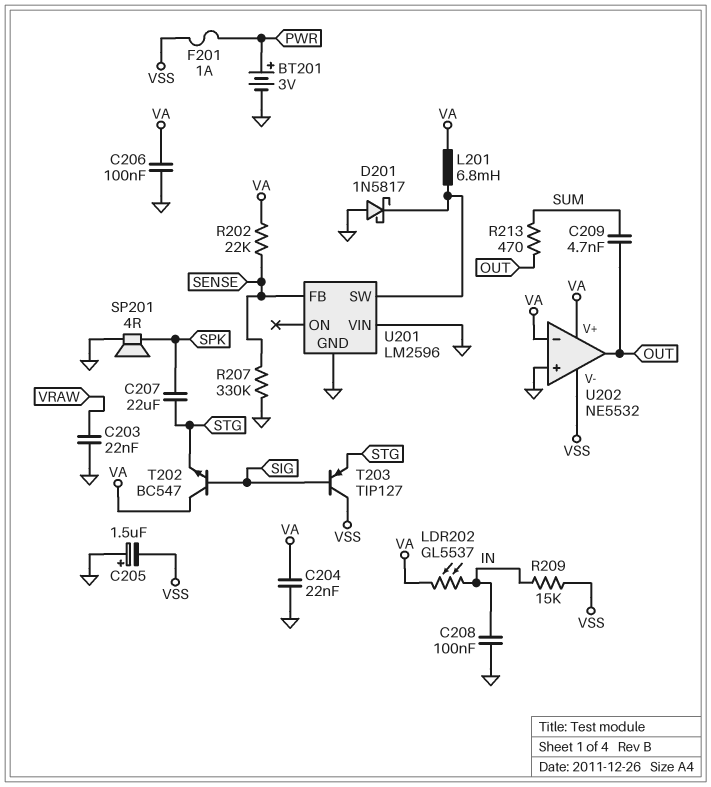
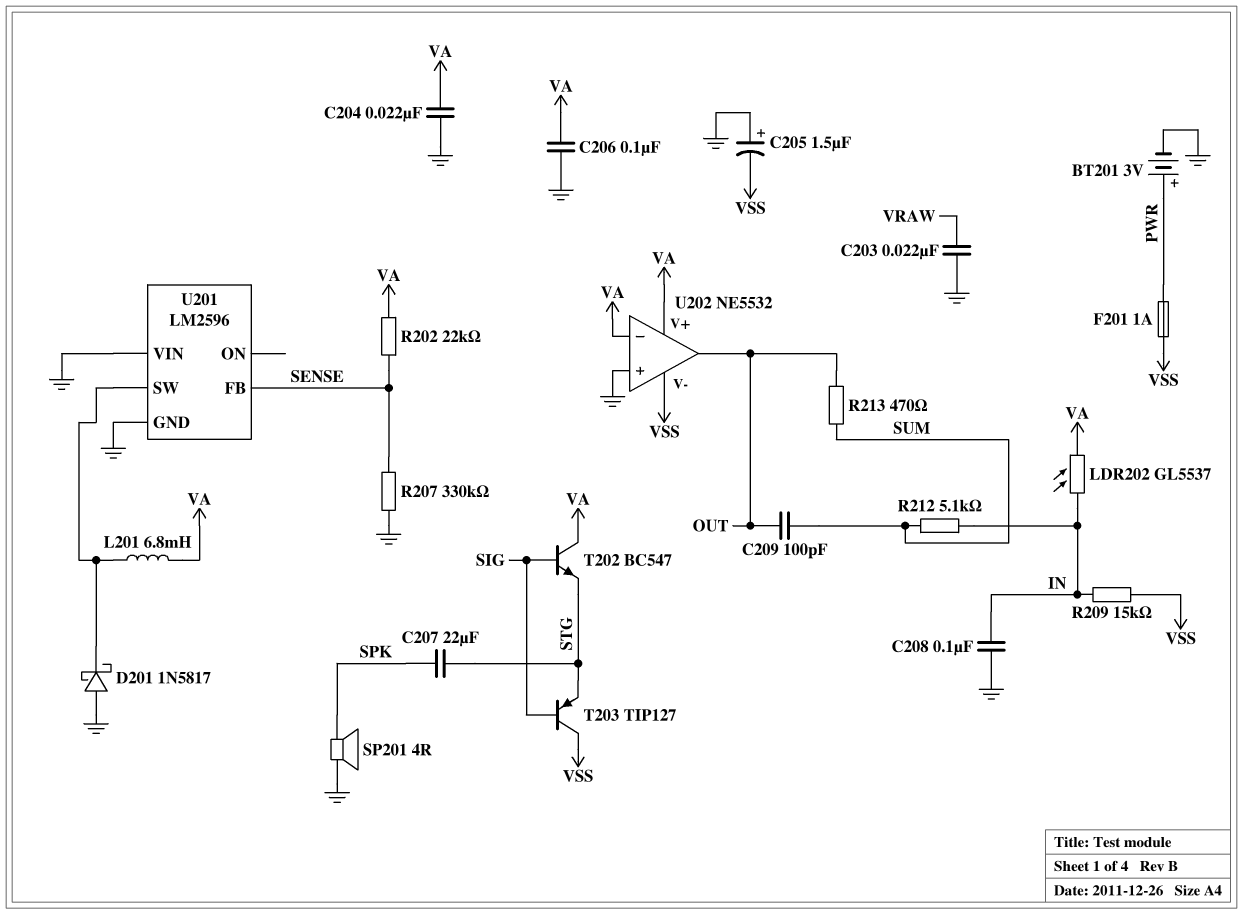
C209: 4.7nF (OUT, SUM) -> 100pF (OUT, SUM)
R212: none -> 5.1k (IN, SUM)

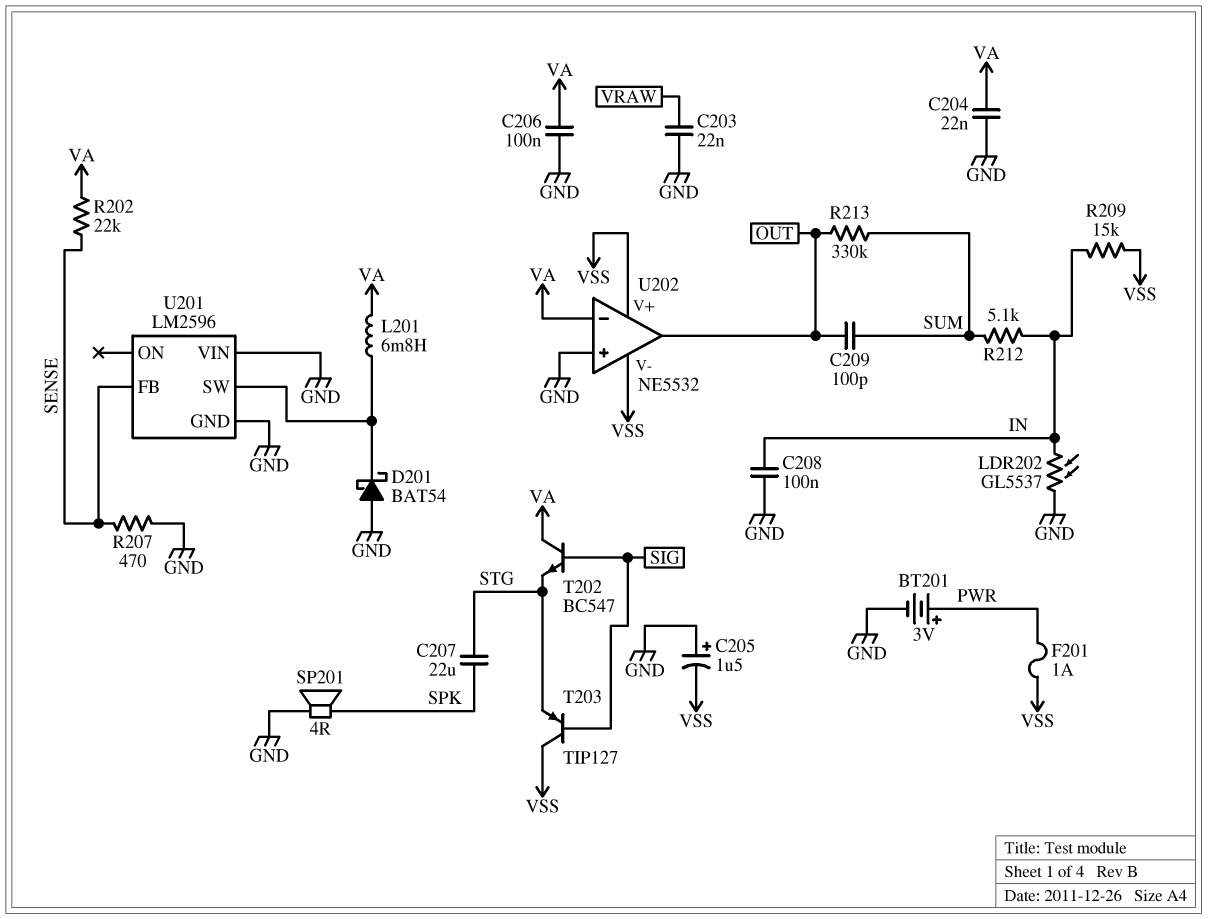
D201: schottky 1N5817 (A GND, K U201/SW) -> schottky BAT54 (A GND, K U201/SW)
LDR202: GL5537 (IN, VA) -> GL5537 (GND, IN)
R207: 330k (GND, SENSE) -> 470 (GND, SENSE)
R213: 470 (OUT, SUM) -> 330k (OUT, SUM)
U202 pin V+: VA -> VSS

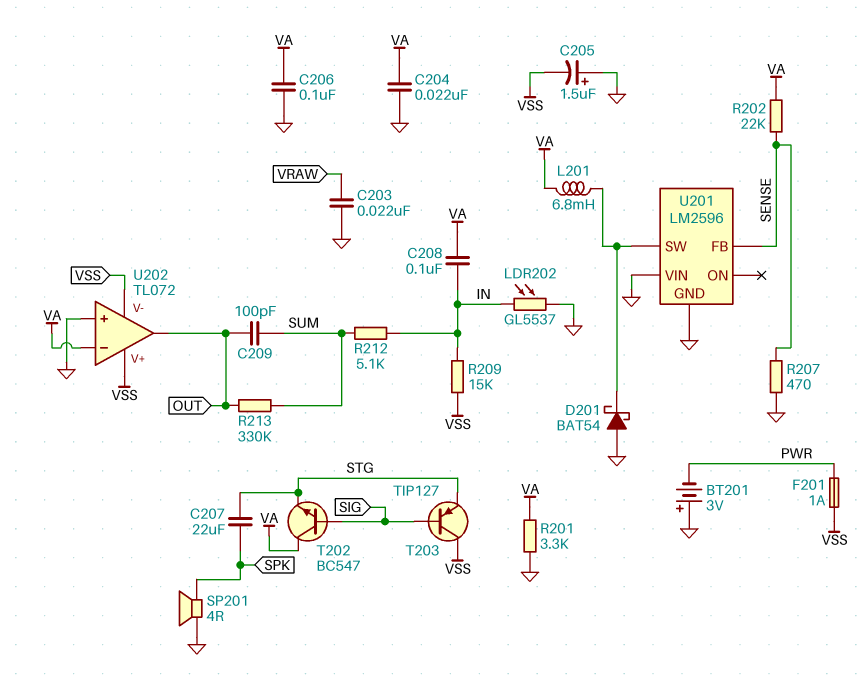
BT201: 3V (plus PWR, minus GND) -> 3V (plus GND, minus PWR)
C208: 100nF (GND, IN) -> 100nF (IN, VA)
R201: none -> 3.3k (GND, VA)
U202: NE5532 -> TL072

